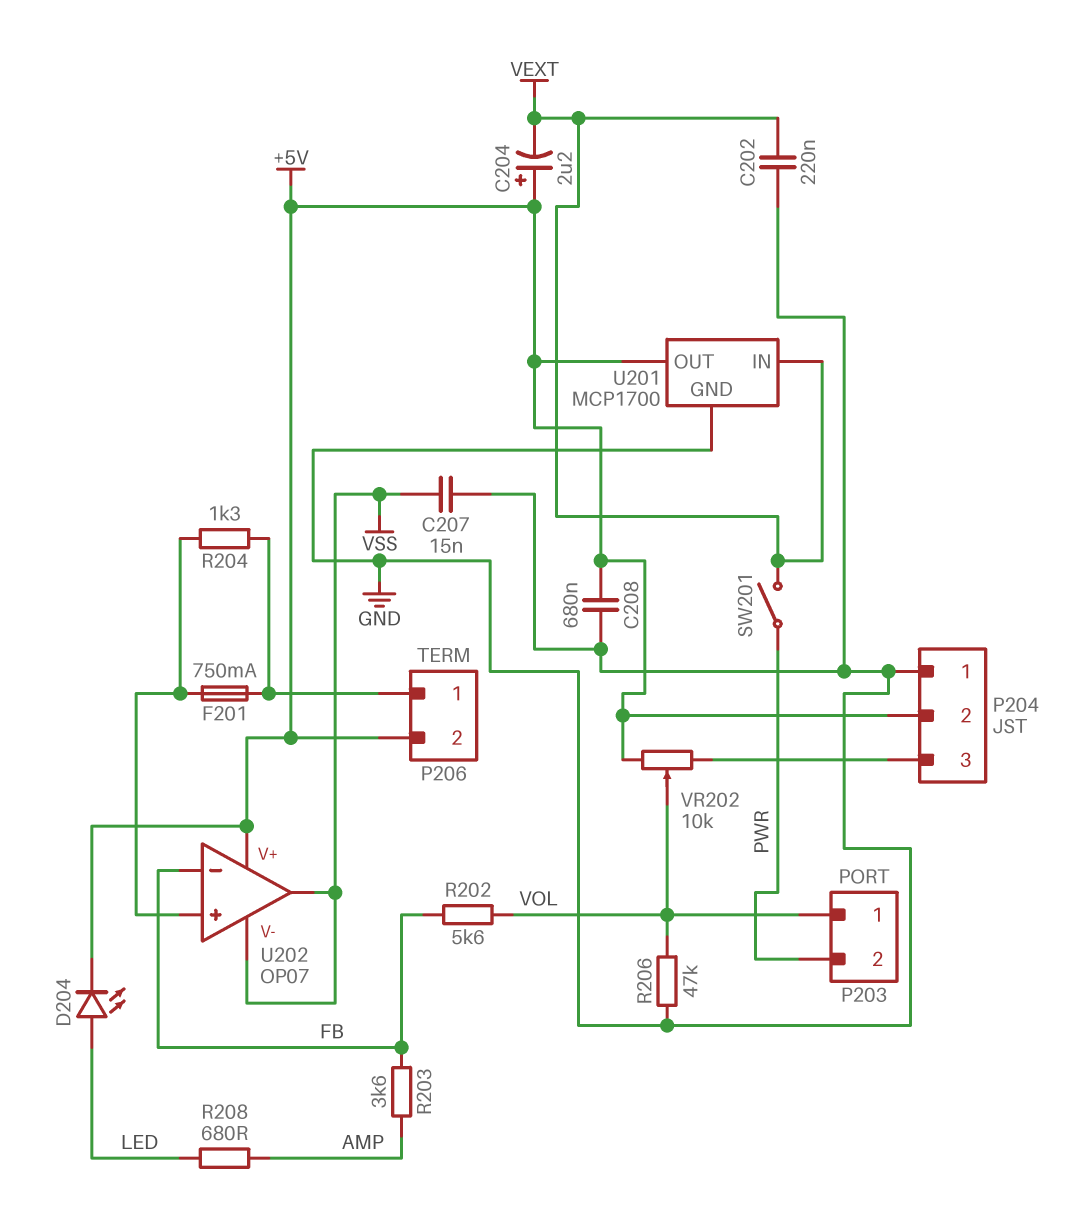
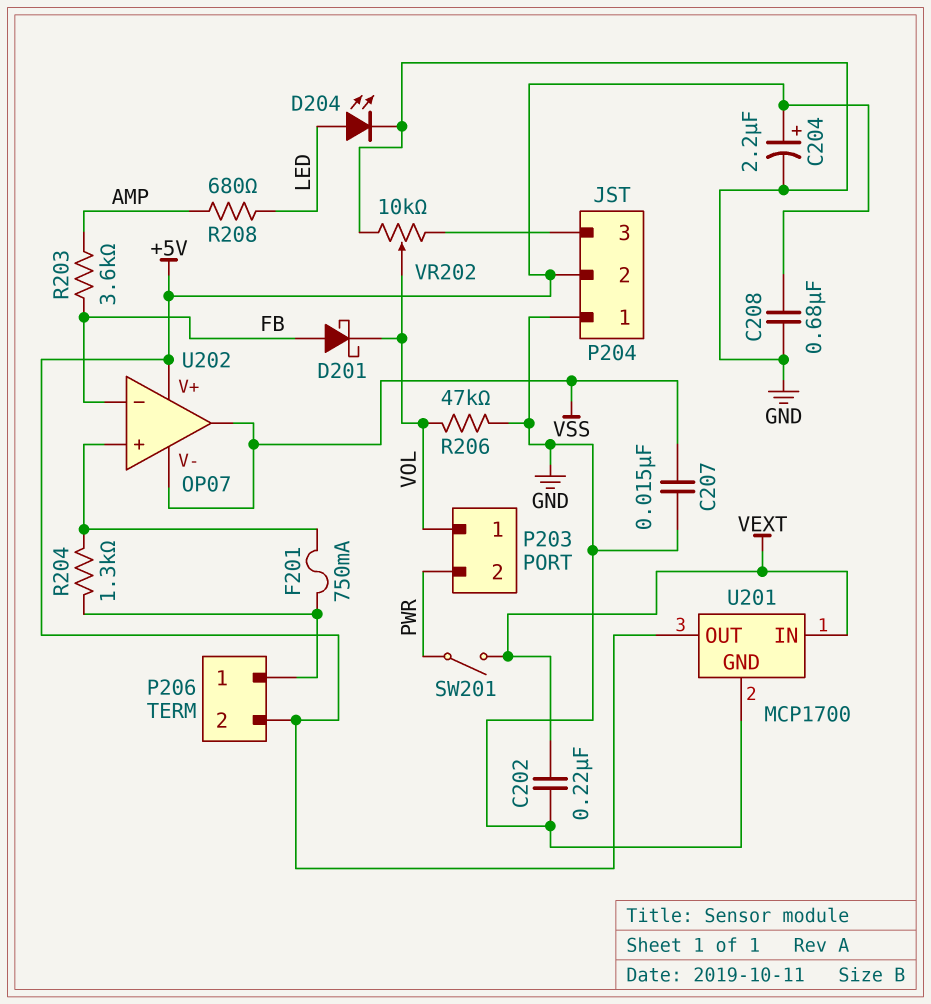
C204: 2.2uF (plus +5V, minus VEXT) -> 2.2uF (plus +5V, minus GND)
D201: none -> schottky (A FB, K VOL)
D204: LED (A LED, K +5V) -> LED (A LED, K GND)
R202: 5.6k (FB, VOL) -> none
VR202: 10k (+5V, P204/3, wiper VOL) -> 10k (GND, P204/3, wiper VOL)

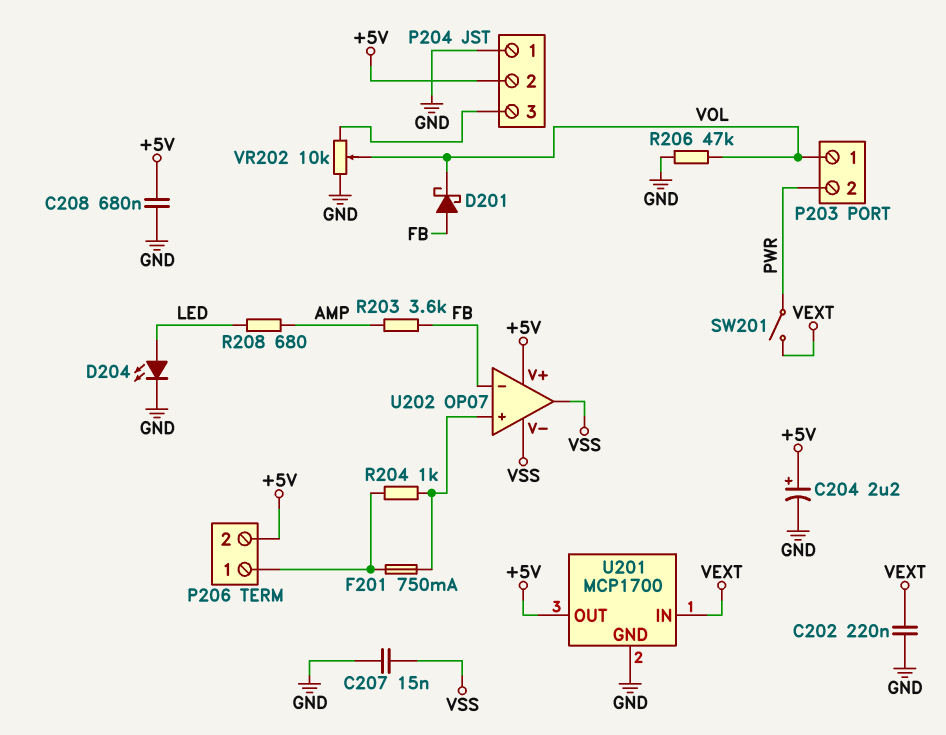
R204: 1.3k (P206/1, U202/in+) -> 1k (P206/1, U202/in+)

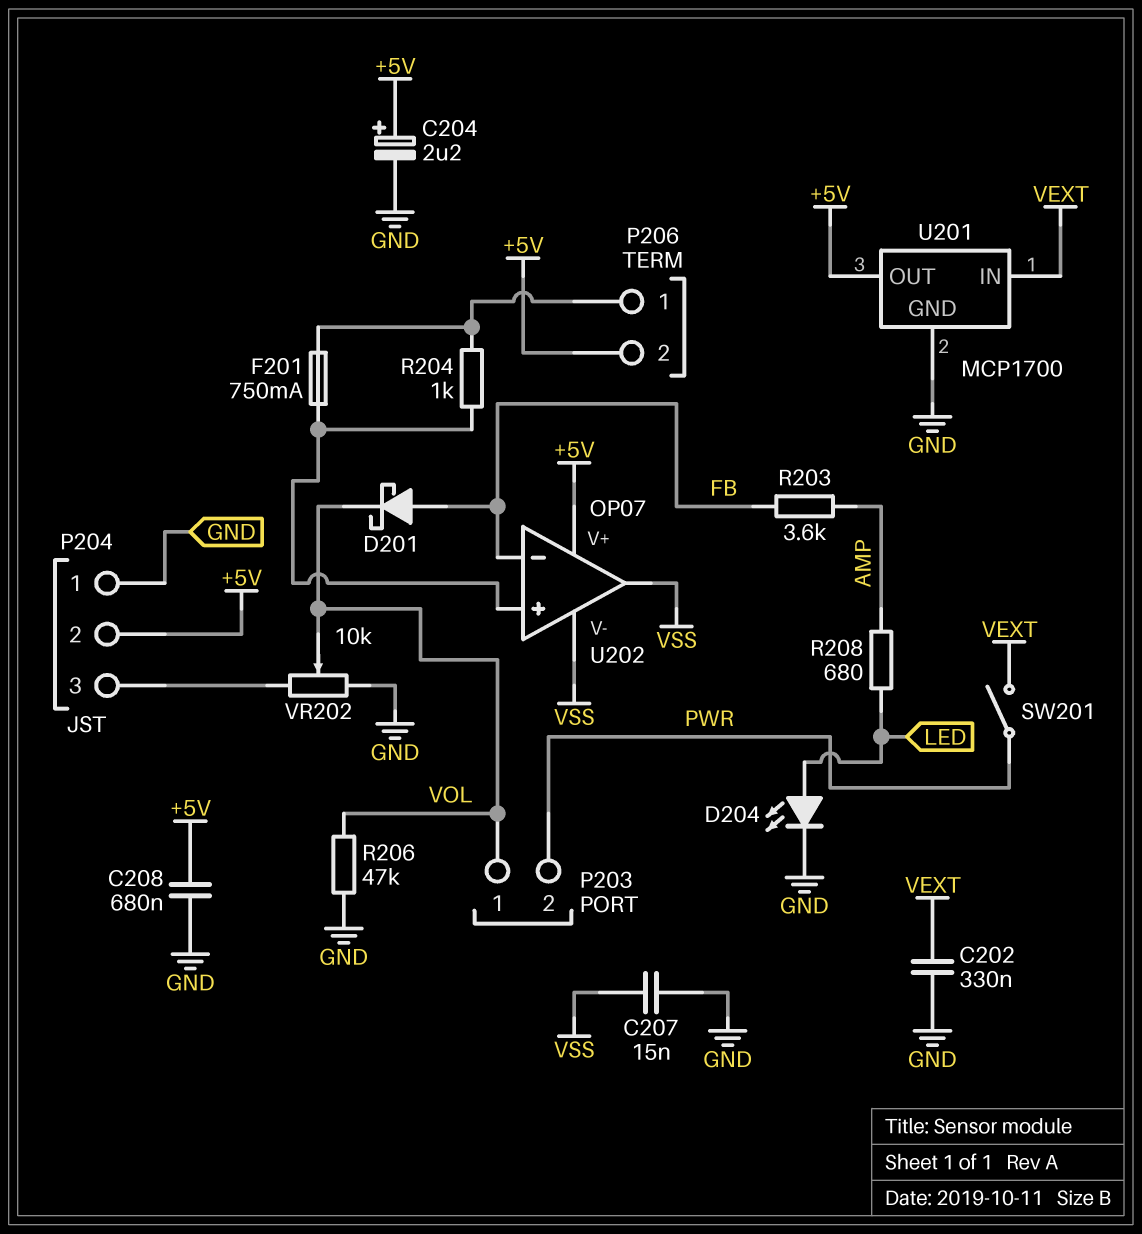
C202: 220nF (GND, VEXT) -> 330nF (GND, VEXT)

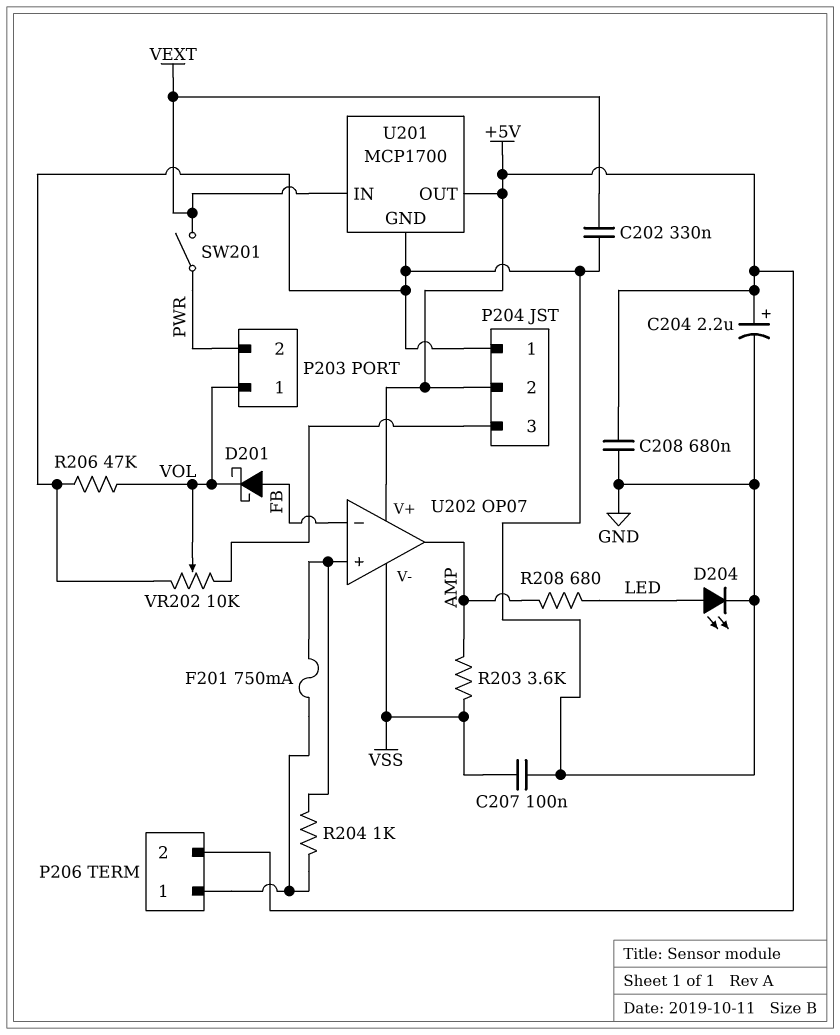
C207: 15nF (GND, VSS) -> 100nF (GND, VSS)
R203: 3.6k (AMP, FB) -> 3.6k (AMP, VSS)
U202 pin out: VSS -> AMP

